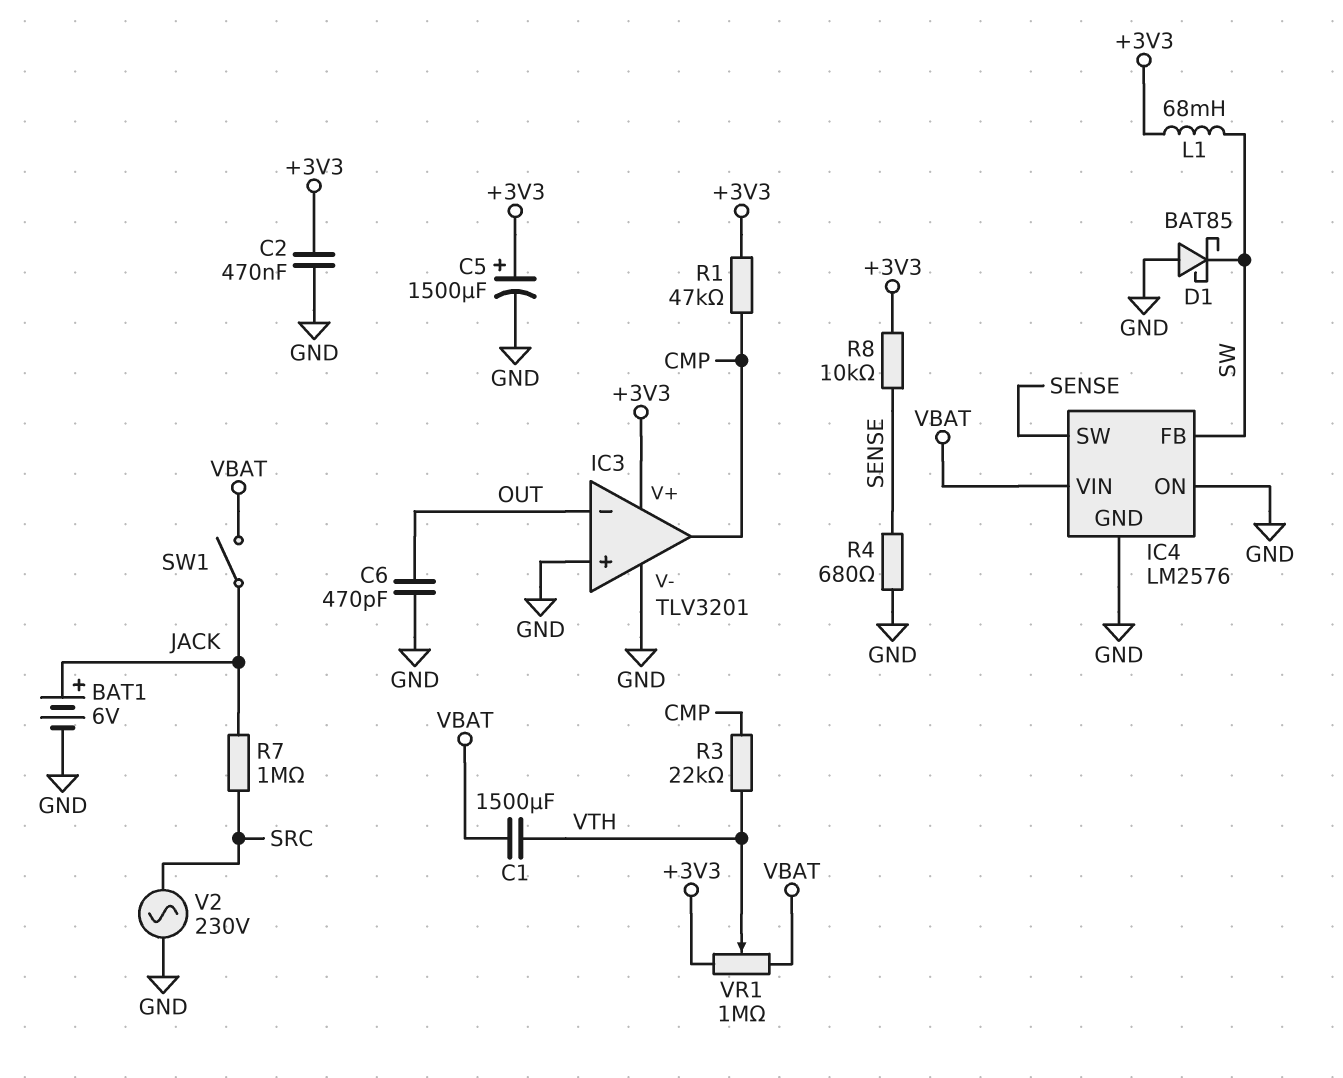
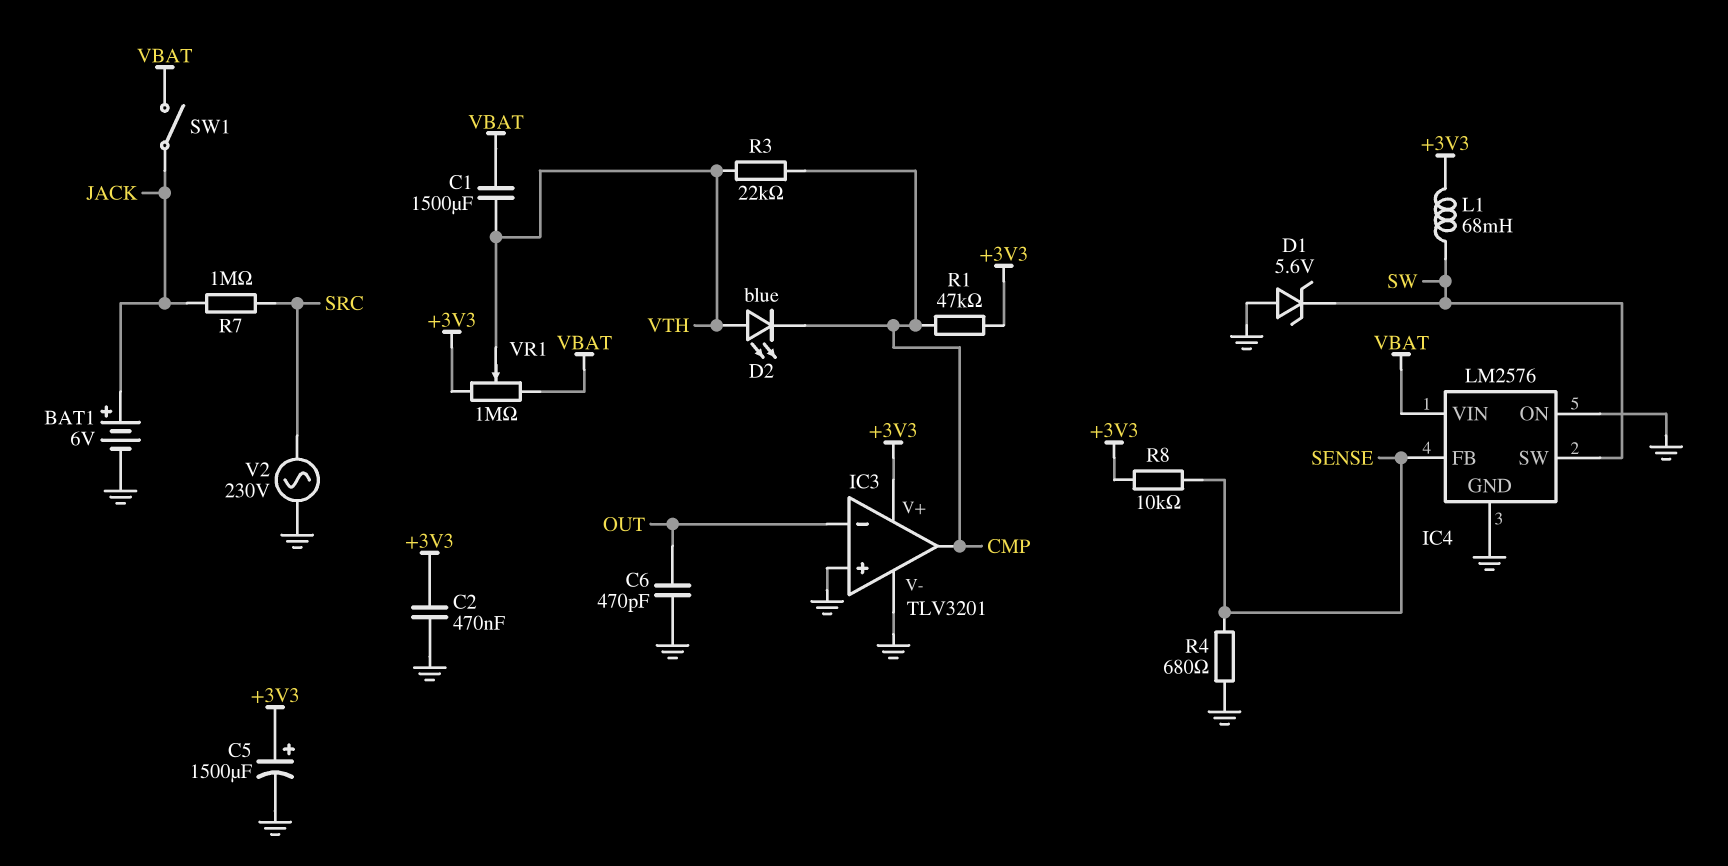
D1: schottky BAT85 (A GND, K SW) -> zener 5.6V (A GND, K SW)
D2: none -> LED blue (A VTH, K CMP)
IC4 pin FB: SW -> SENSE
IC4 pin SW: SENSE -> SW

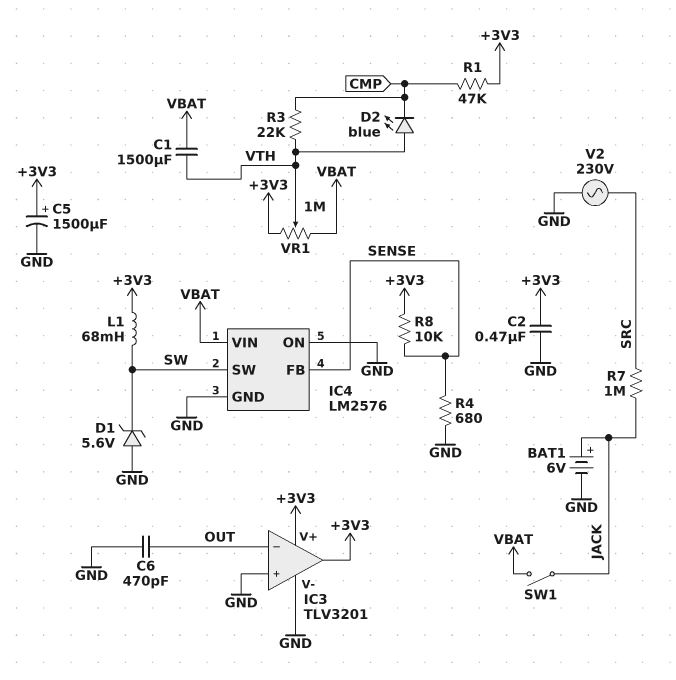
IC3 pin out: CMP -> +3V3

